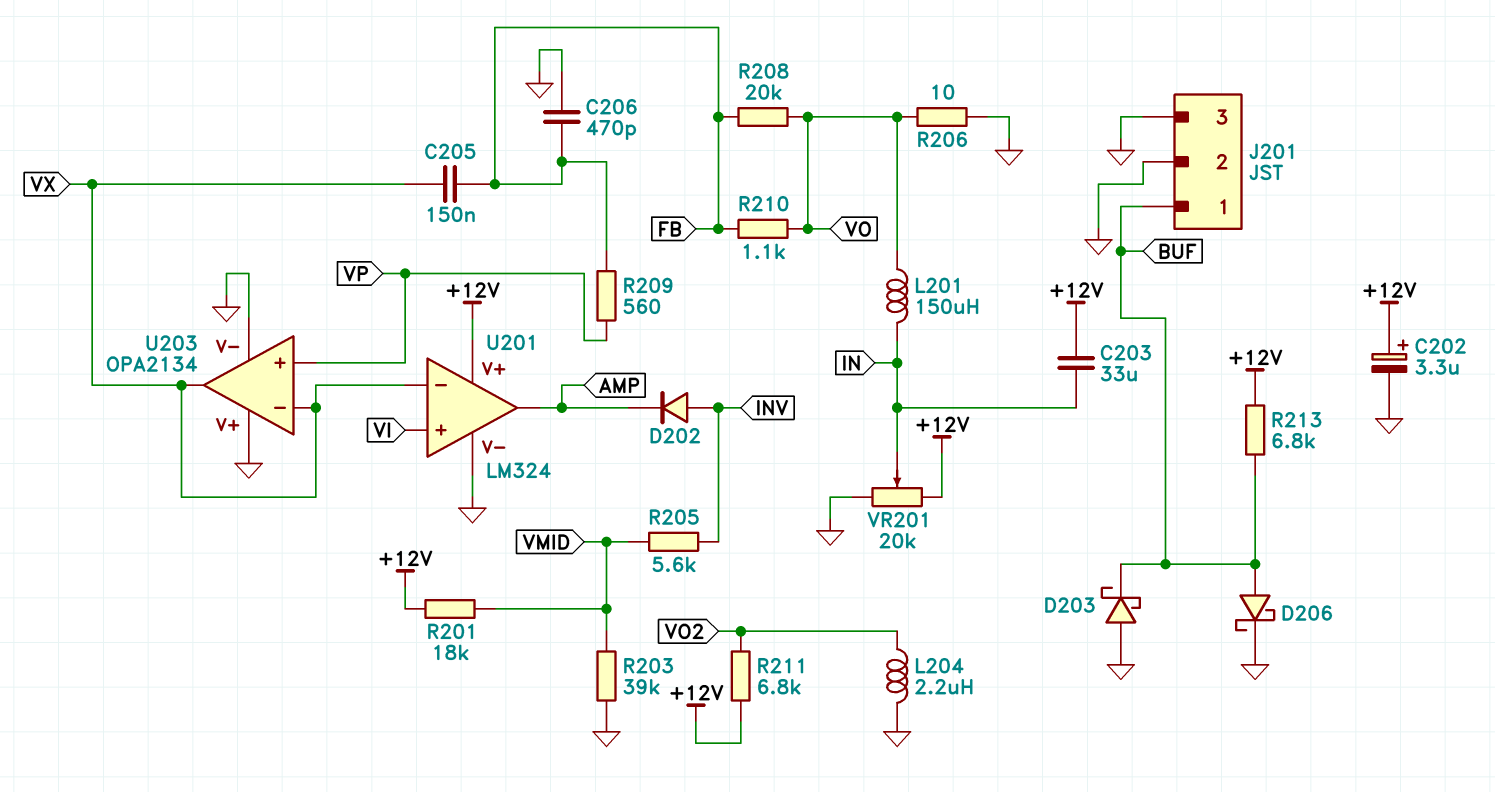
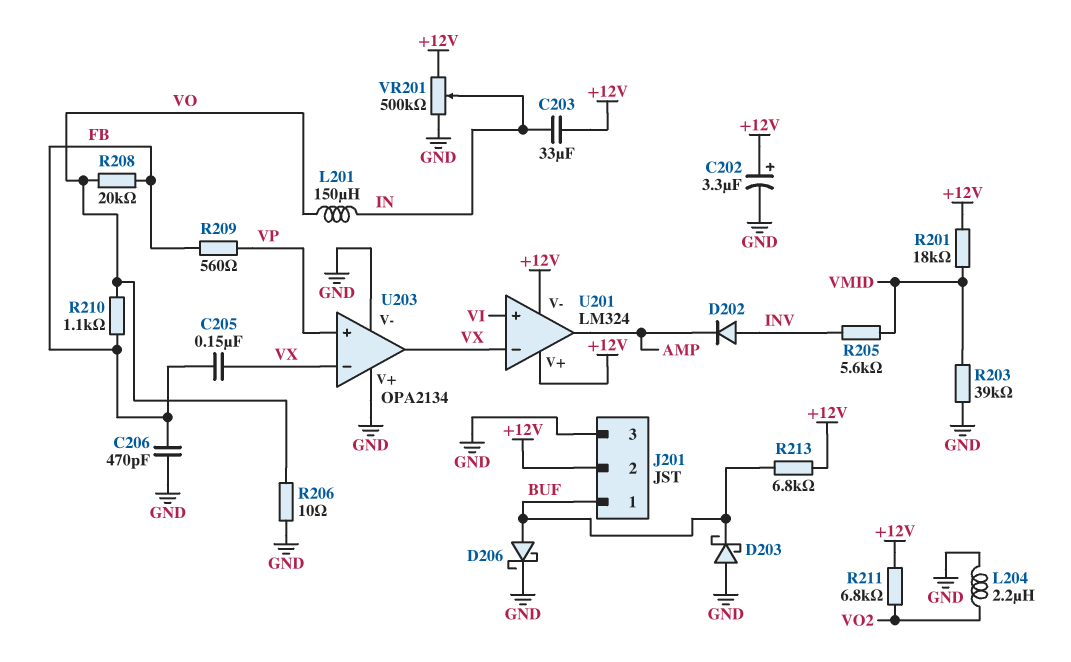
J201 pin 2: GND -> +12V
U201 pin V-: GND -> +12V
VR201: 20k (+12V, GND, wiper IN) -> 500k (+12V, GND, wiper IN)

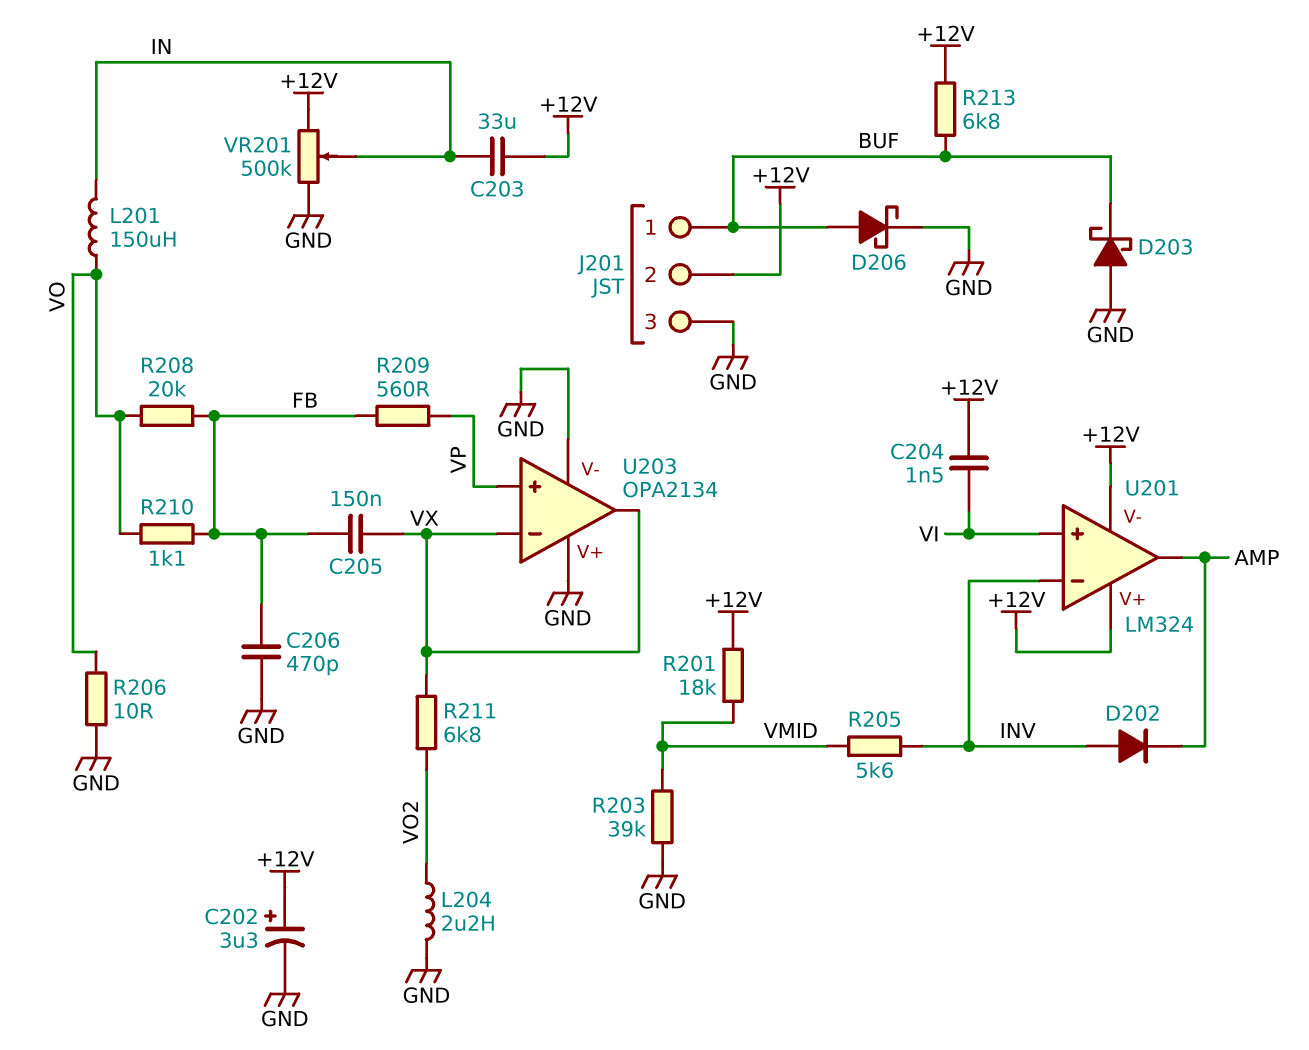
C204: none -> 1.5nF (+12V, VI)
R211: 6.8k (+12V, VO2) -> 6.8k (VO2, VX)
U201 pin in-: VX -> INV

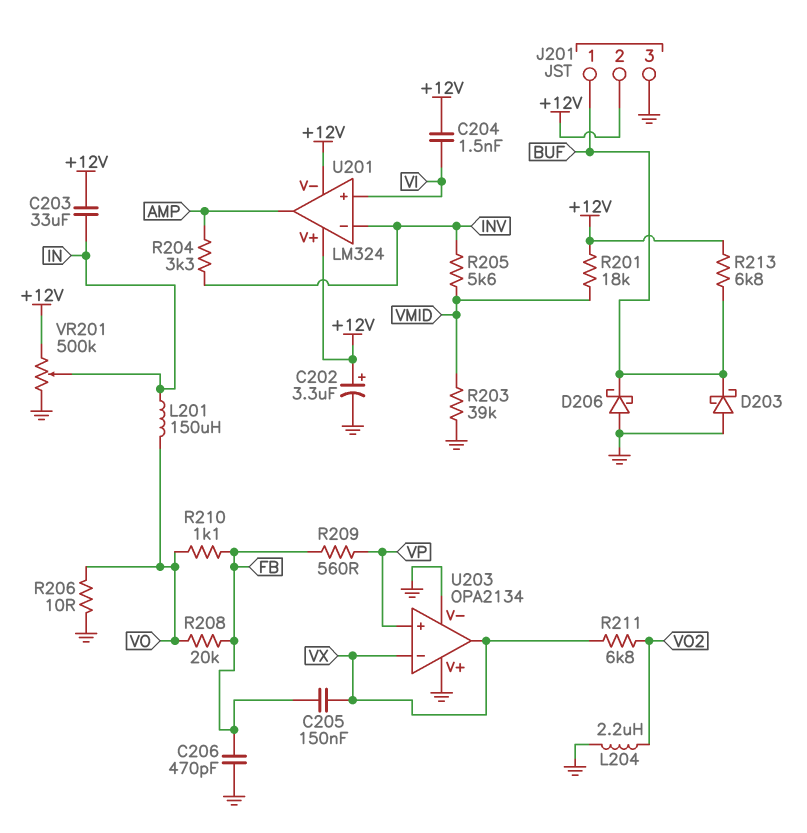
D202: diode (A INV, K AMP) -> none
D206: schottky (A BUF, K GND) -> schottky (A GND, K BUF)
R204: none -> 3.3k (AMP, INV)

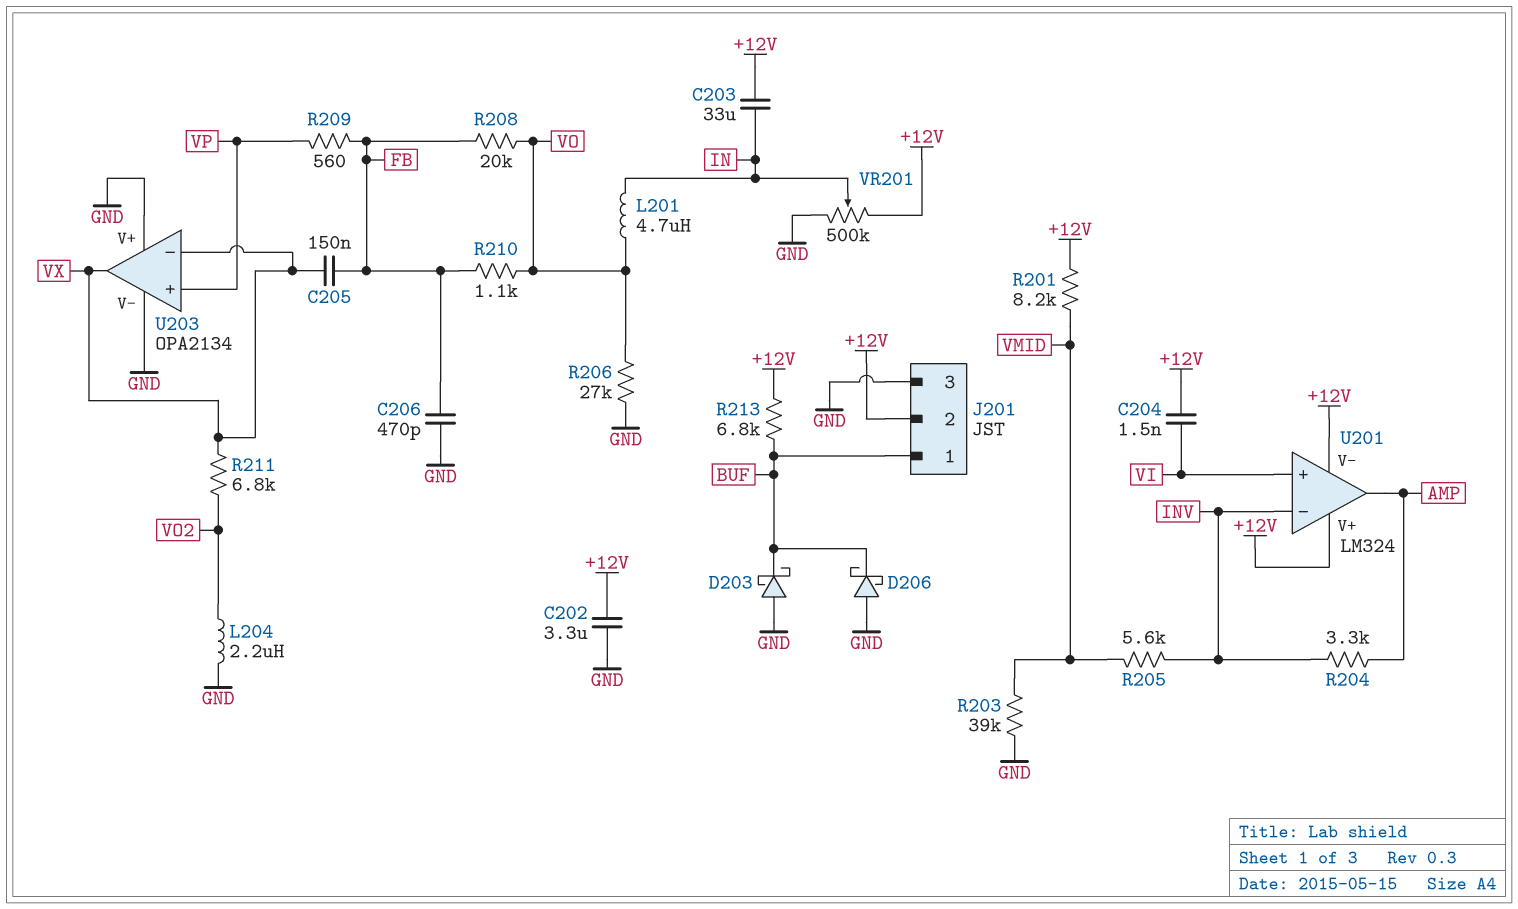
C202: 3.3uF (plus +12V, minus GND) -> 3.3uF (+12V, GND)
L201: 150uH (IN, VO) -> 4.7uH (IN, VO)
R201: 18k (+12V, VMID) -> 8.2k (+12V, VMID)
R206: 10 (GND, VO) -> 27k (GND, VO)

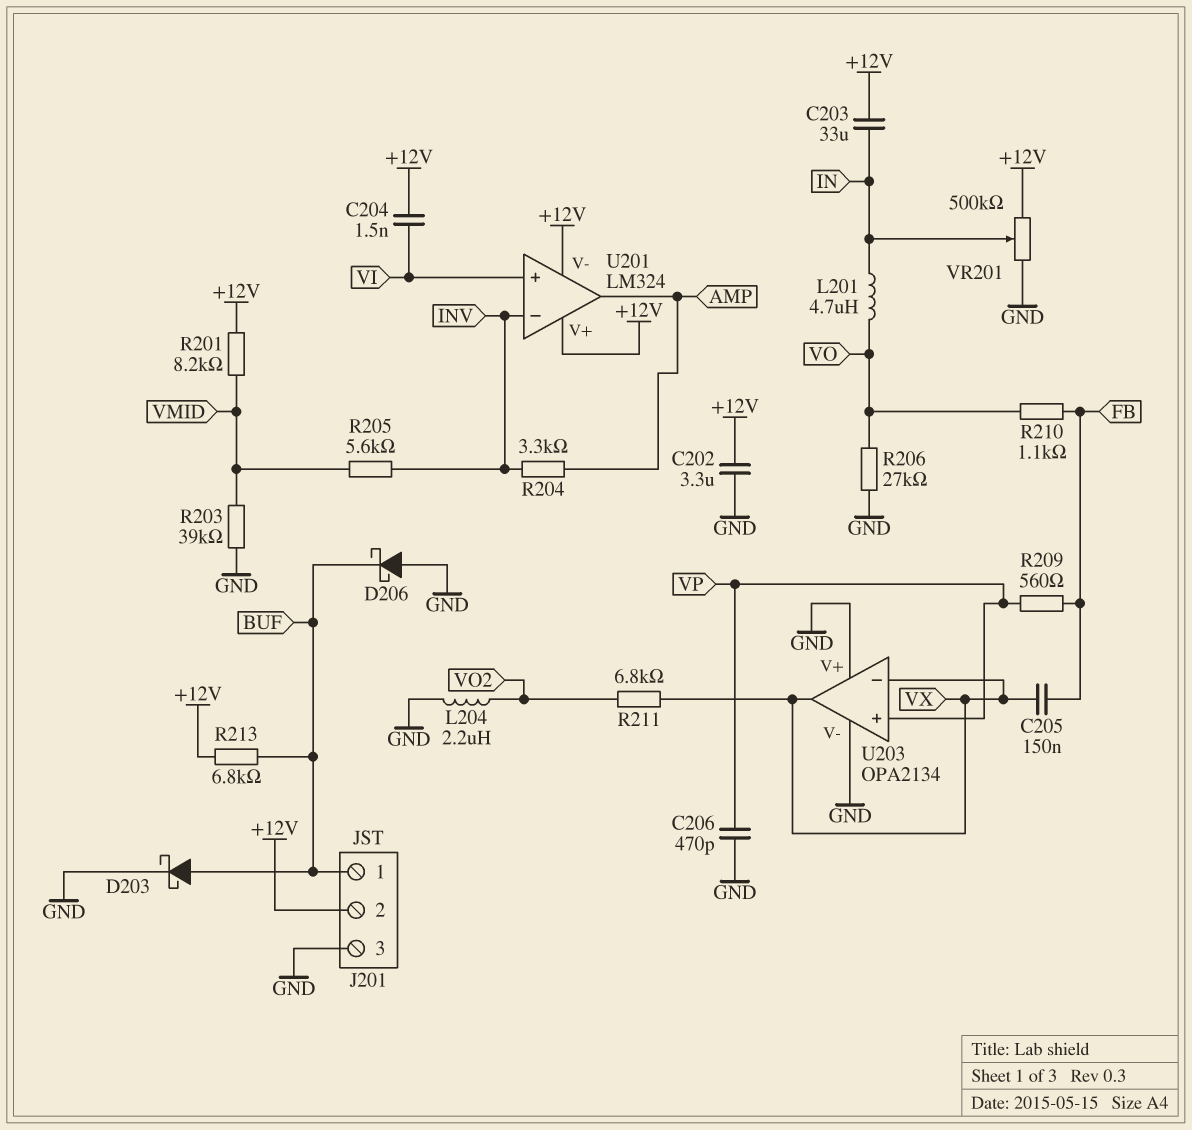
C206: 470pF (FB, GND) -> 470pF (GND, VP)
D203: schottky (A GND, K BUF) -> schottky (A BUF, K GND)
R208: 20k (FB, VO) -> none

